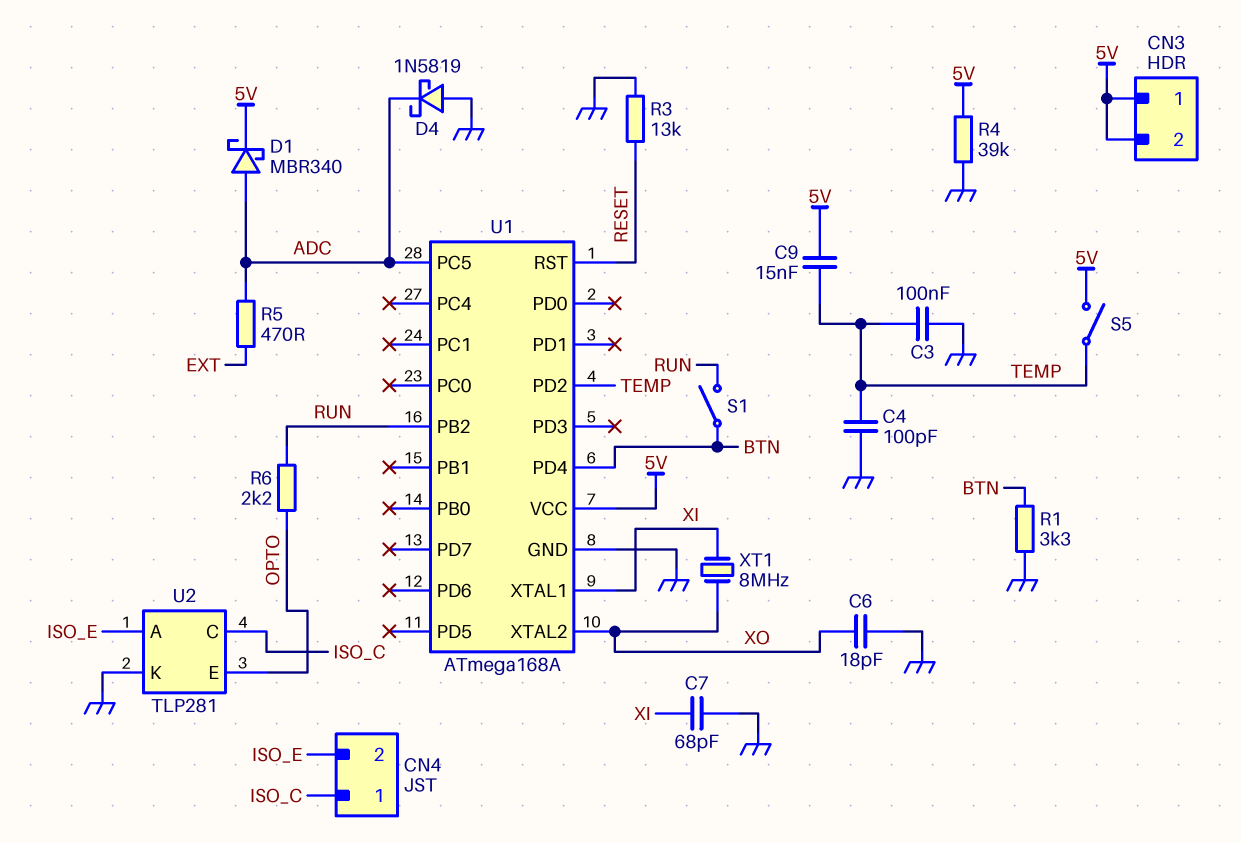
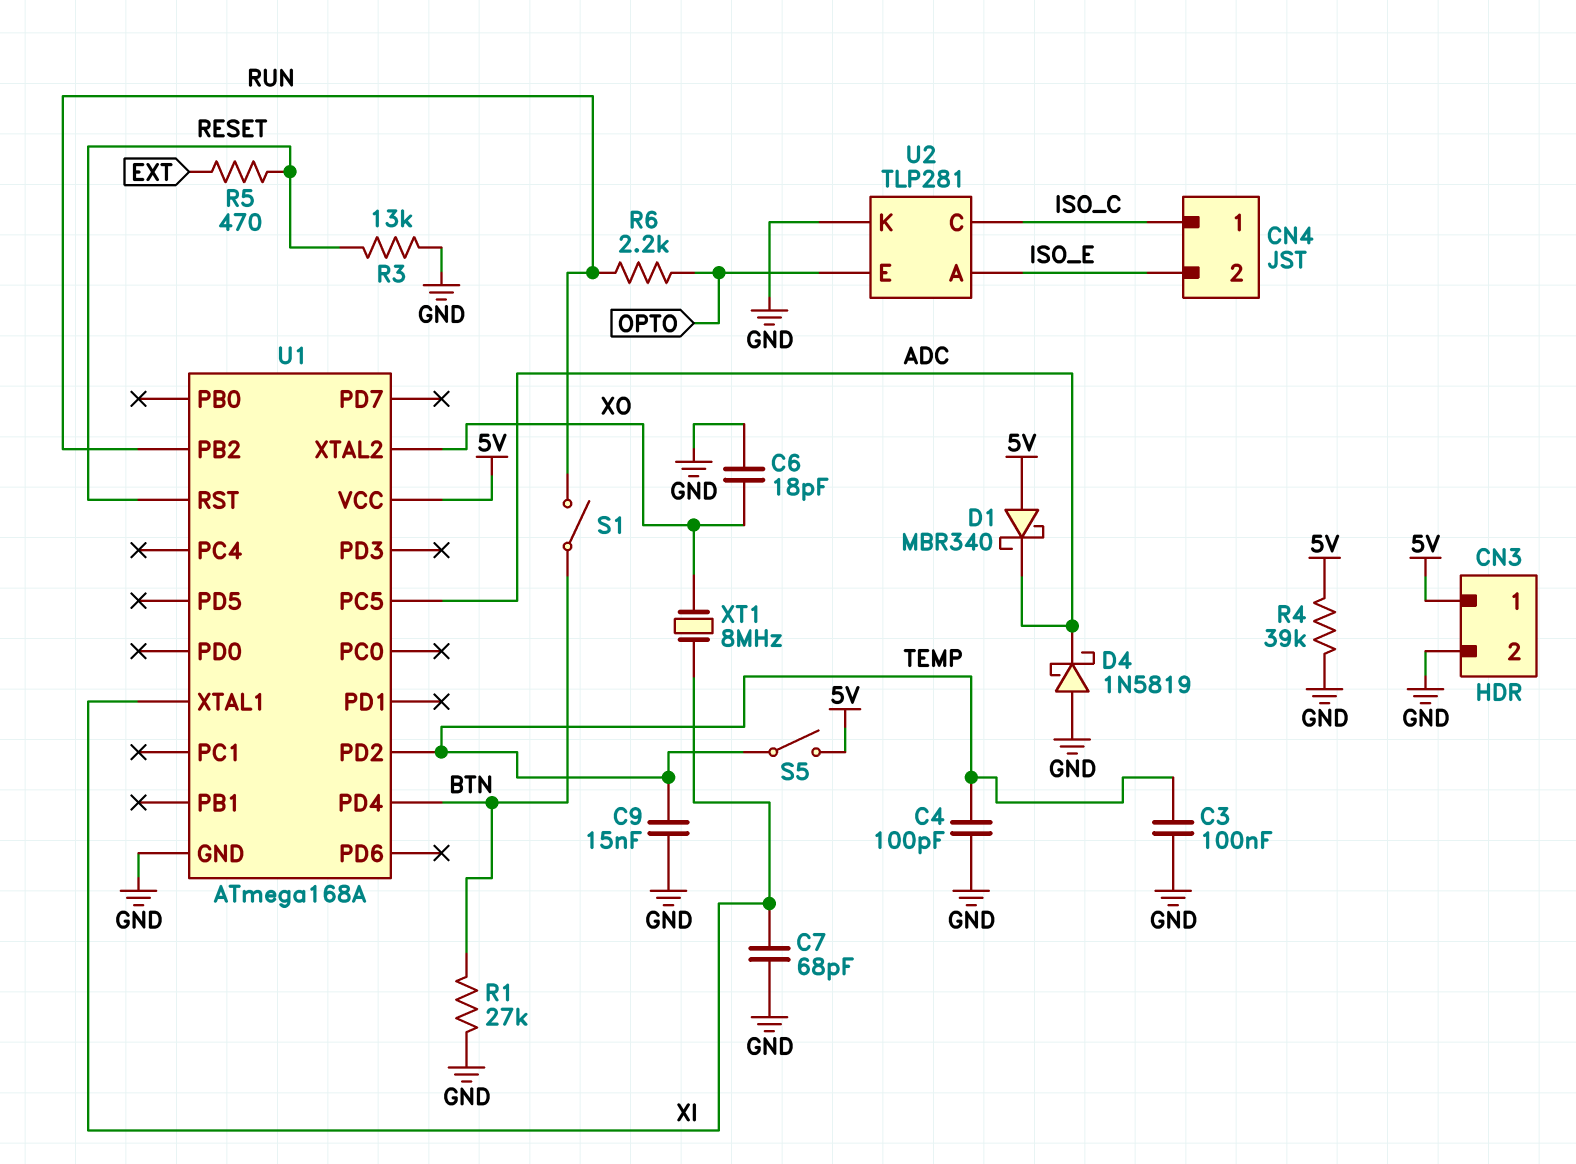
C9: 15nF (5V, TEMP) -> 15nF (GND, TEMP)
CN3 pin 2: 5V -> GND
D1: schottky MBR340 (A ADC, K 5V) -> schottky MBR340 (A 5V, K ADC)
R1: 3.3k (BTN, GND) -> 27k (BTN, GND)
R5: 470 (ADC, EXT) -> 470 (EXT, RESET)

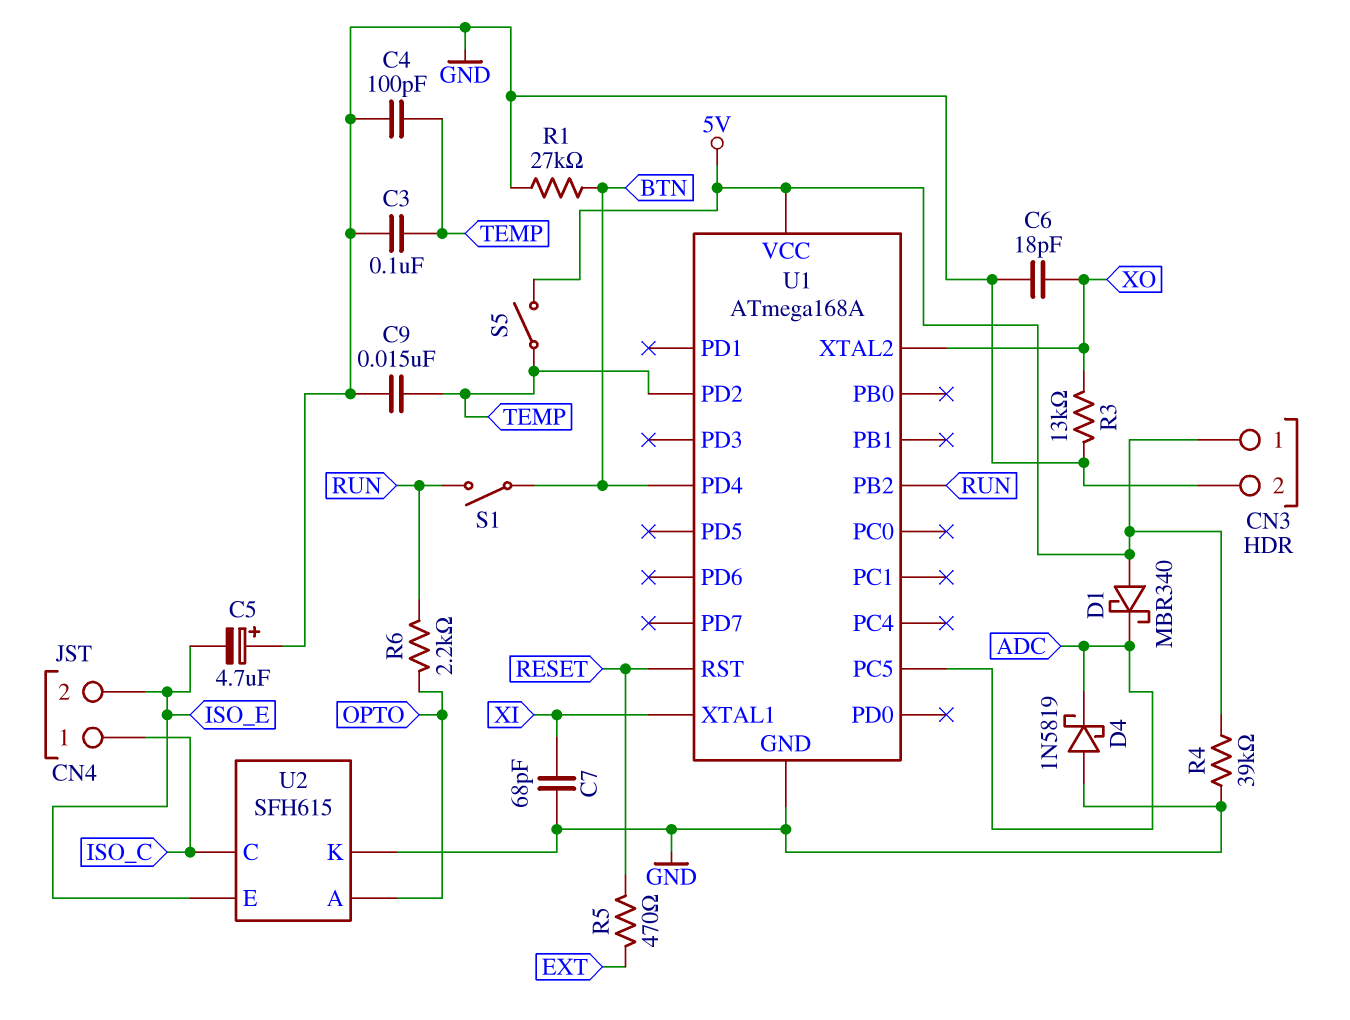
C5: none -> 4.7uF (plus GND, minus ISO_E)
R3: 13k (GND, RESET) -> 13k (GND, XO)
U2: TLP281 -> SFH615
U2 pin A: ISO_E -> OPTO
U2 pin E: OPTO -> ISO_E
XT1: 8MHz (XI, XO) -> none

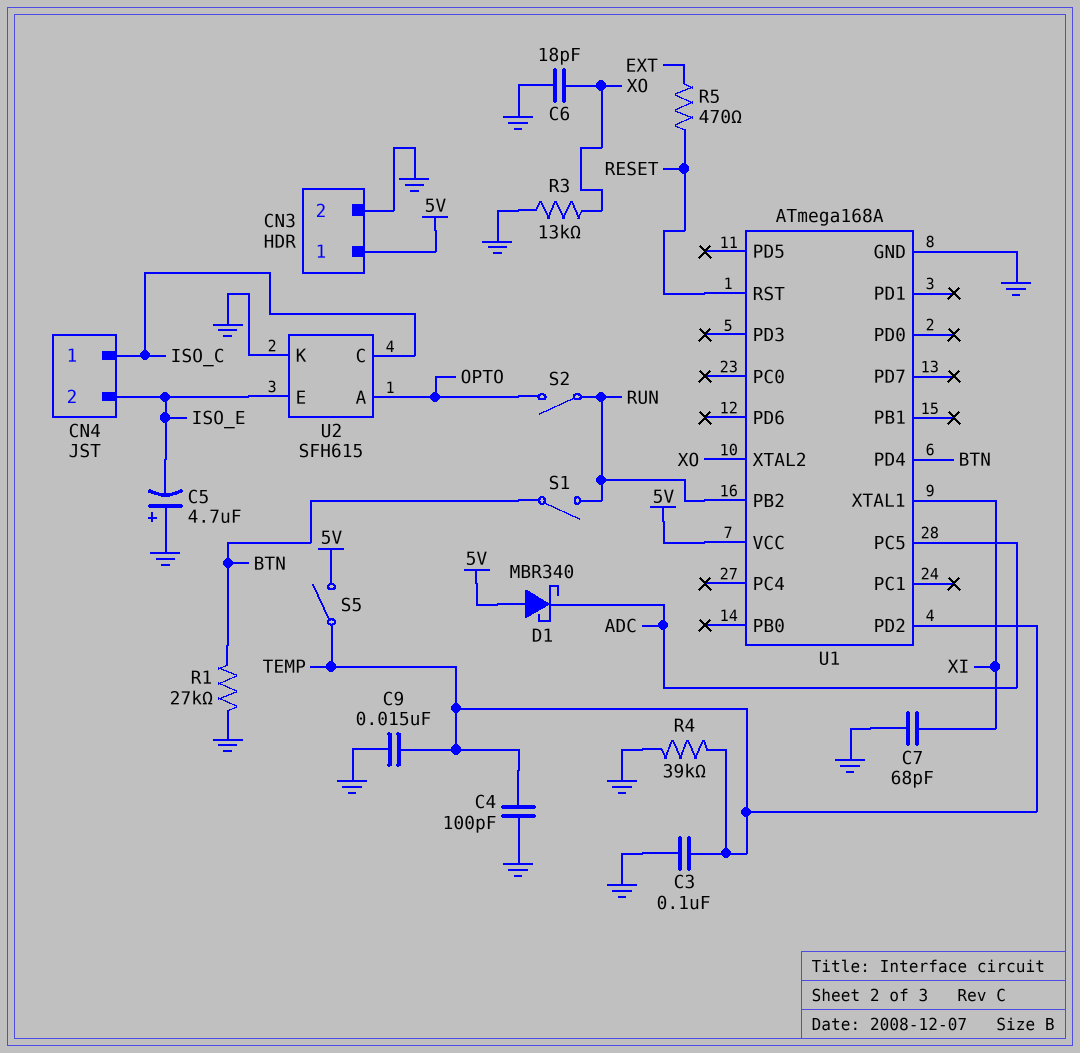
D4: schottky 1N5819 (A GND, K ADC) -> none
R4: 39k (5V, GND) -> 39k (GND, TEMP)
R6: 2.2k (OPTO, RUN) -> none
S2: none -> switch (OPTO, RUN)

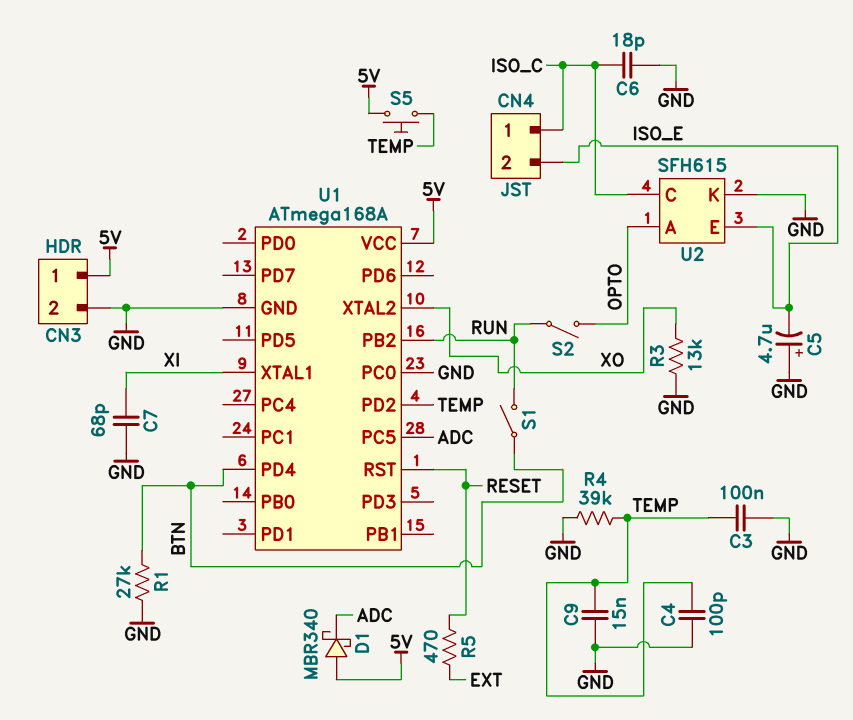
C6: 18pF (GND, XO) -> 18pF (GND, ISO_C)
S5: switch (5V, TEMP) -> button (5V, TEMP)
U1 pin PC0: none -> GND

